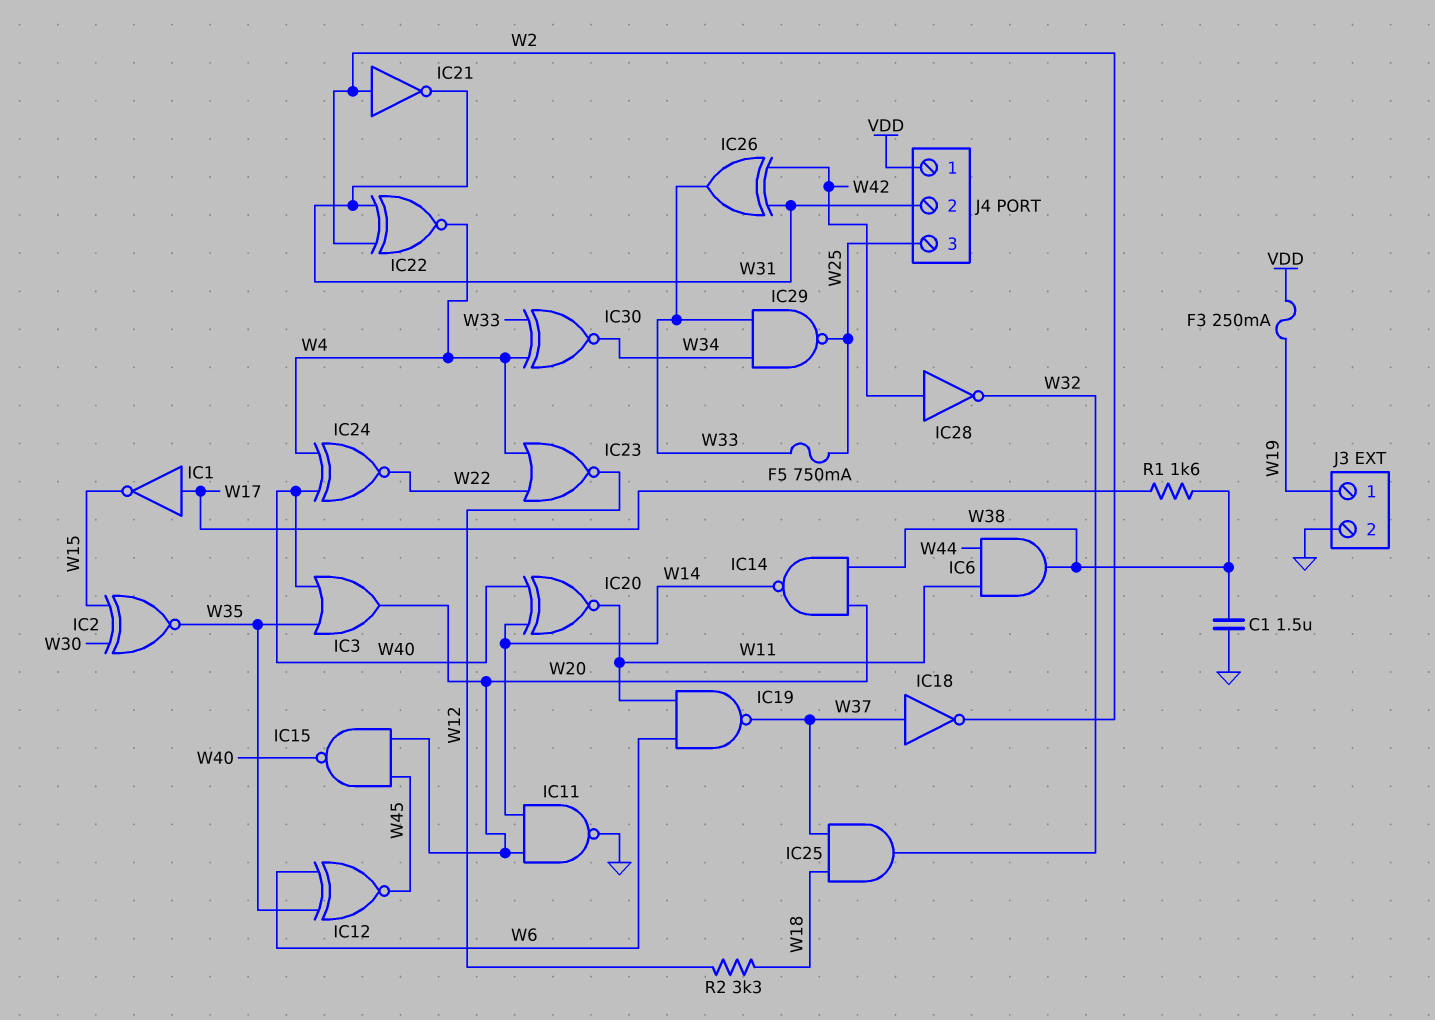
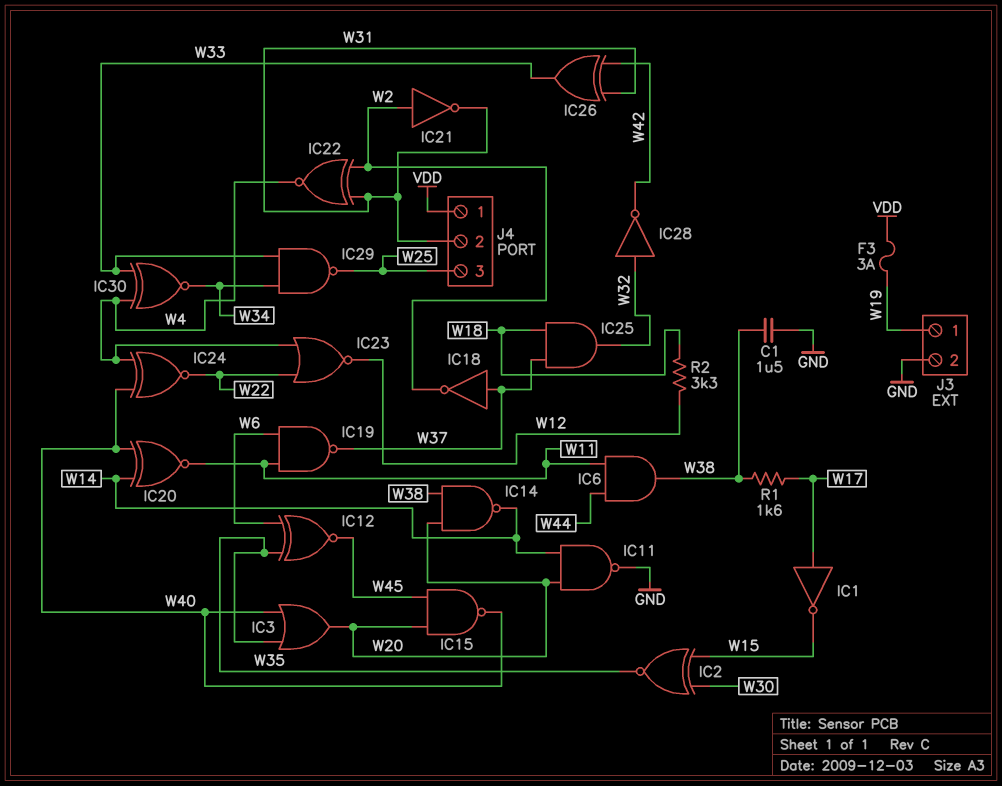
F3: 250mA (VDD, W19) -> 3A (VDD, W19)
F5: 750mA (W25, W33) -> none
IC28: NOT (in W42, out W32) -> NOT (in W32, out W42)

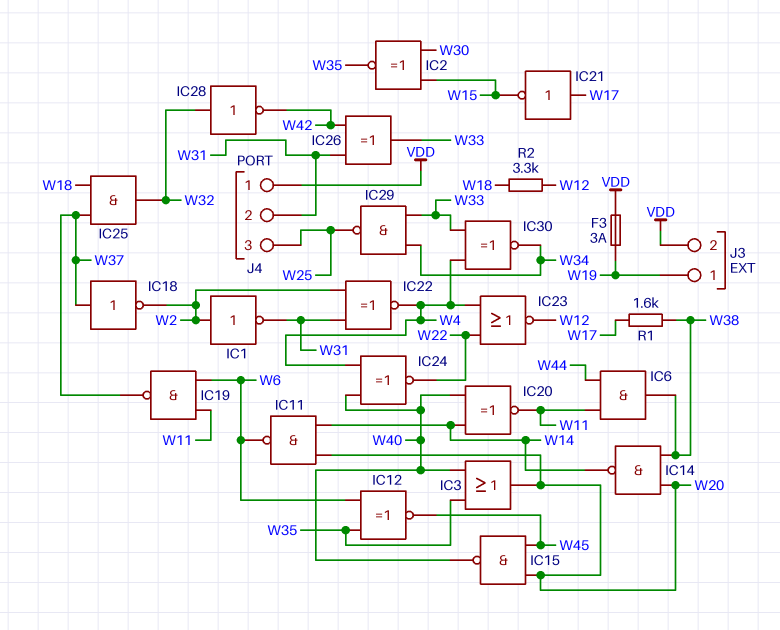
C1: 1.5uF (GND, W38) -> none
IC1: NOT (in W17, out W15) -> NOT (in W2, out W31)
IC11: NAND (in W14, in W20, out GND) -> NAND (in W14, in W20, out W6)
IC21: NOT (in W2, out W31) -> NOT (in W17, out W15)
J3 pin 2: GND -> VDD

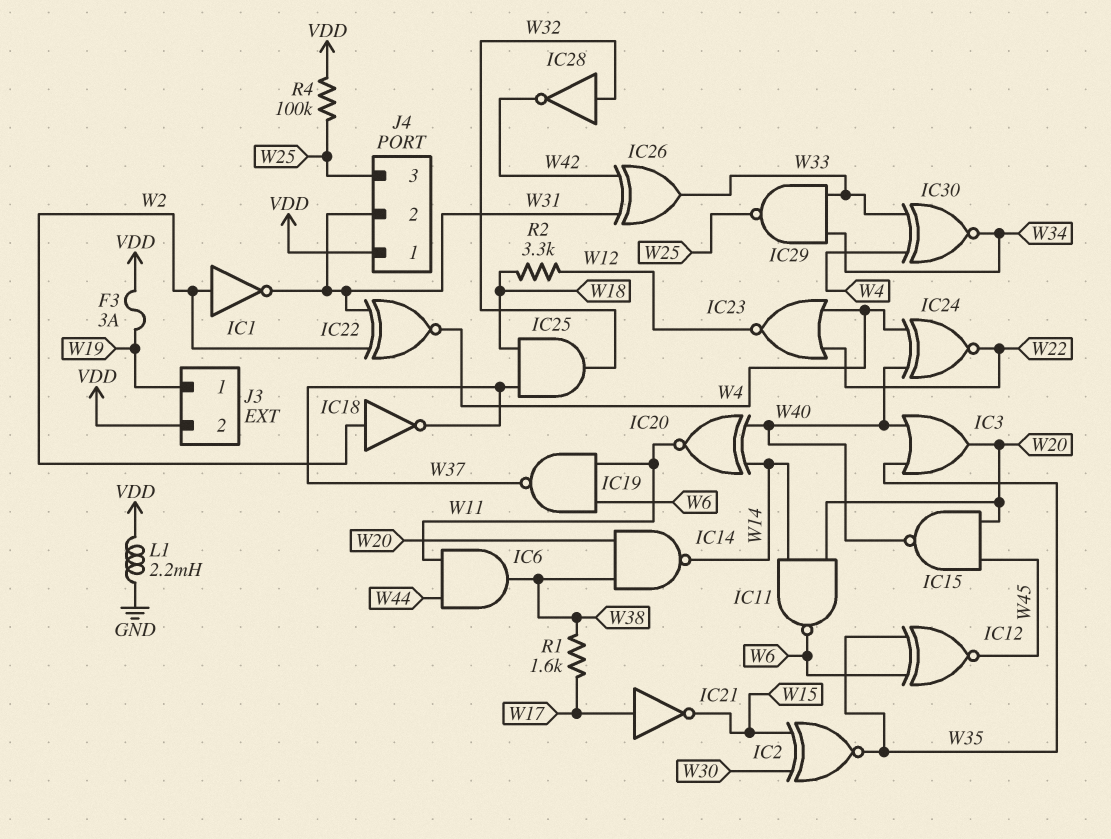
IC18: NOT (in W37, out W2) -> NOT (in W2, out W37)
L1: none -> 2.2mH (GND, VDD)
R4: none -> 100k (VDD, W25)

